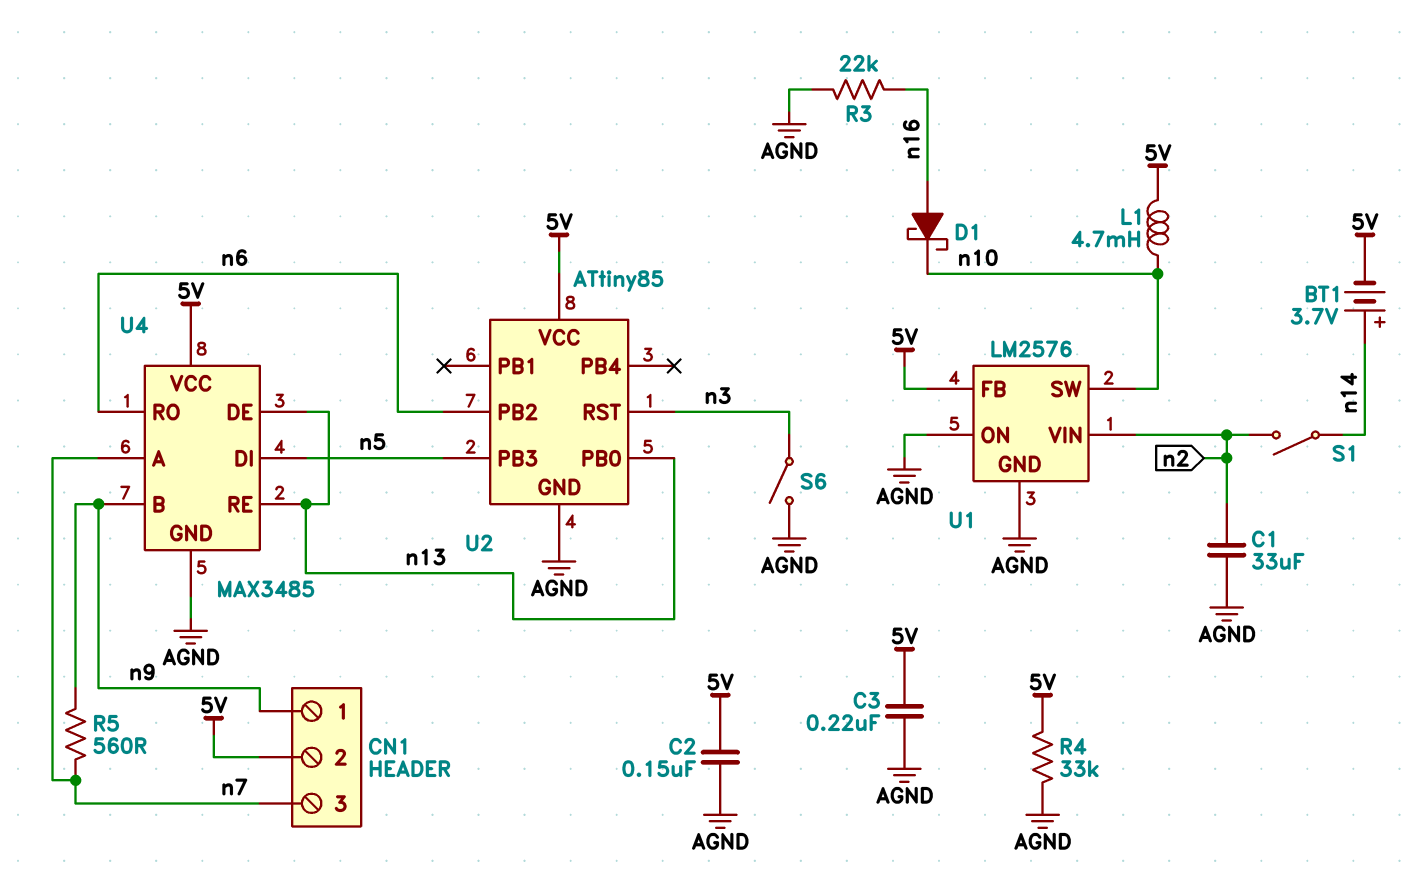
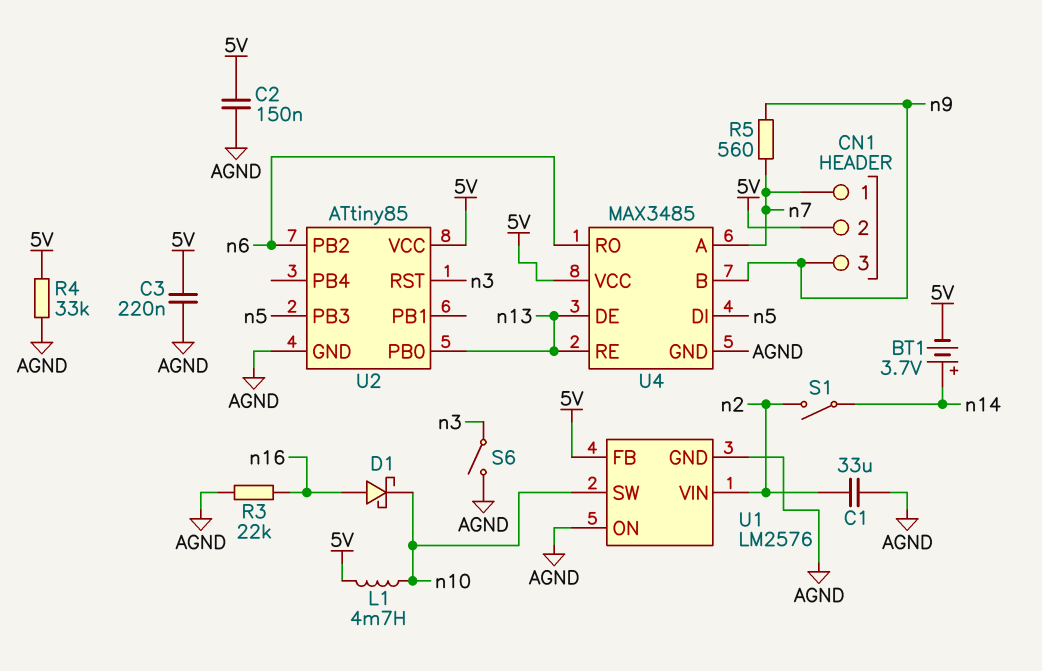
CN1 pin 1: n9 -> n7
CN1 pin 3: n7 -> n9

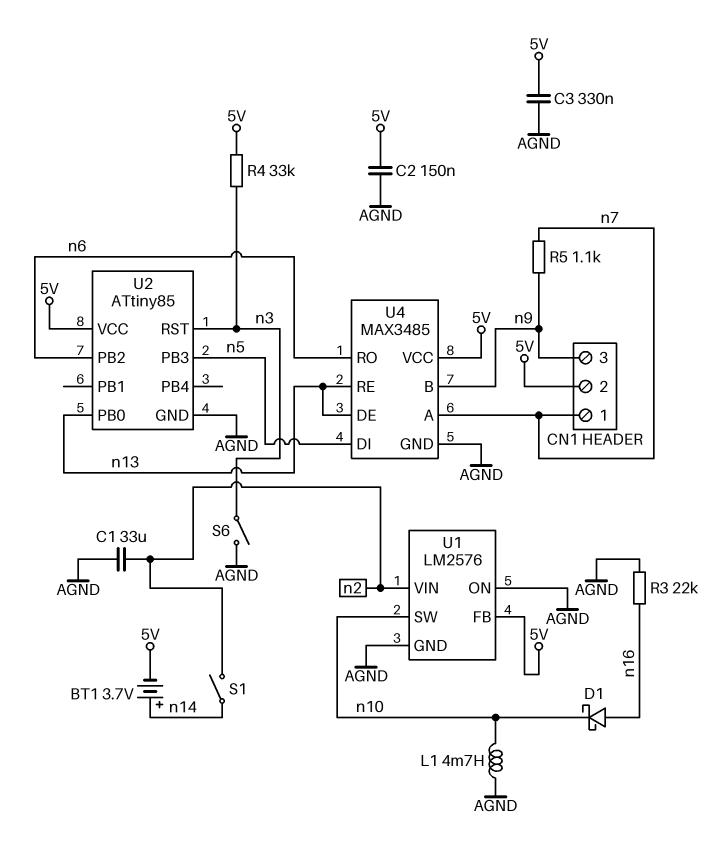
C3: 220nF (5V, AGND) -> 330nF (5V, AGND)
L1: 4.7mH (5V, n10) -> 4.7mH (AGND, n10)
R4: 33k (5V, AGND) -> 33k (5V, n3)
R5: 560 (n7, n9) -> 1.1k (n7, n9)

